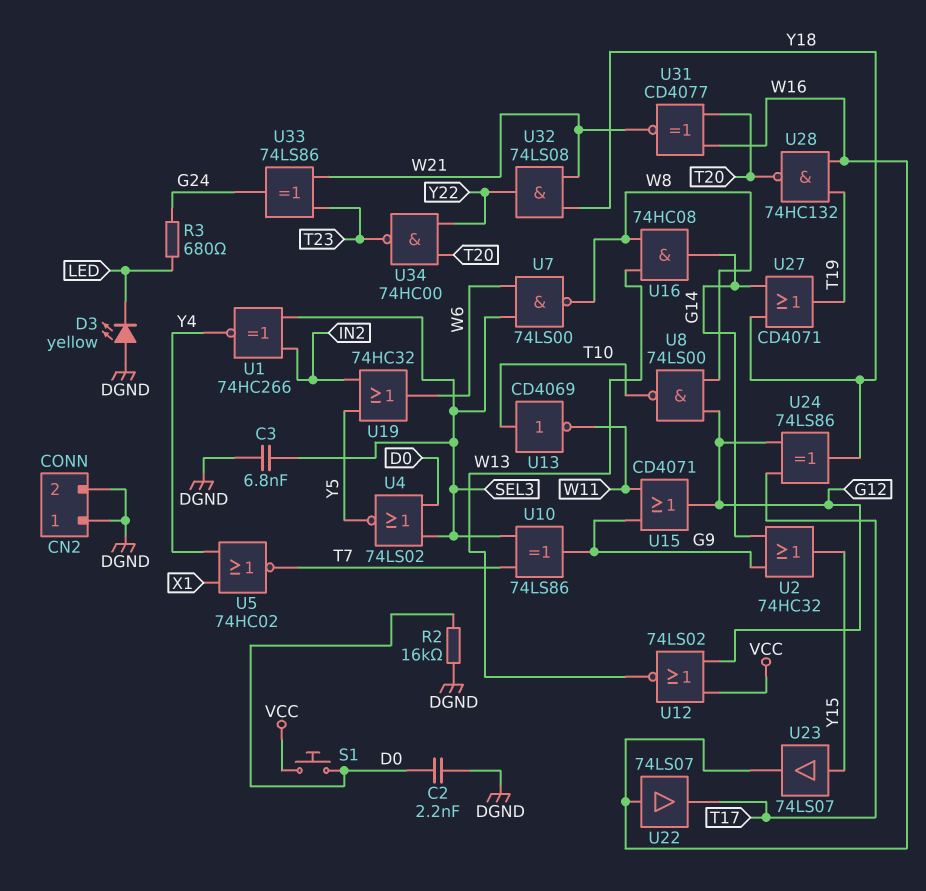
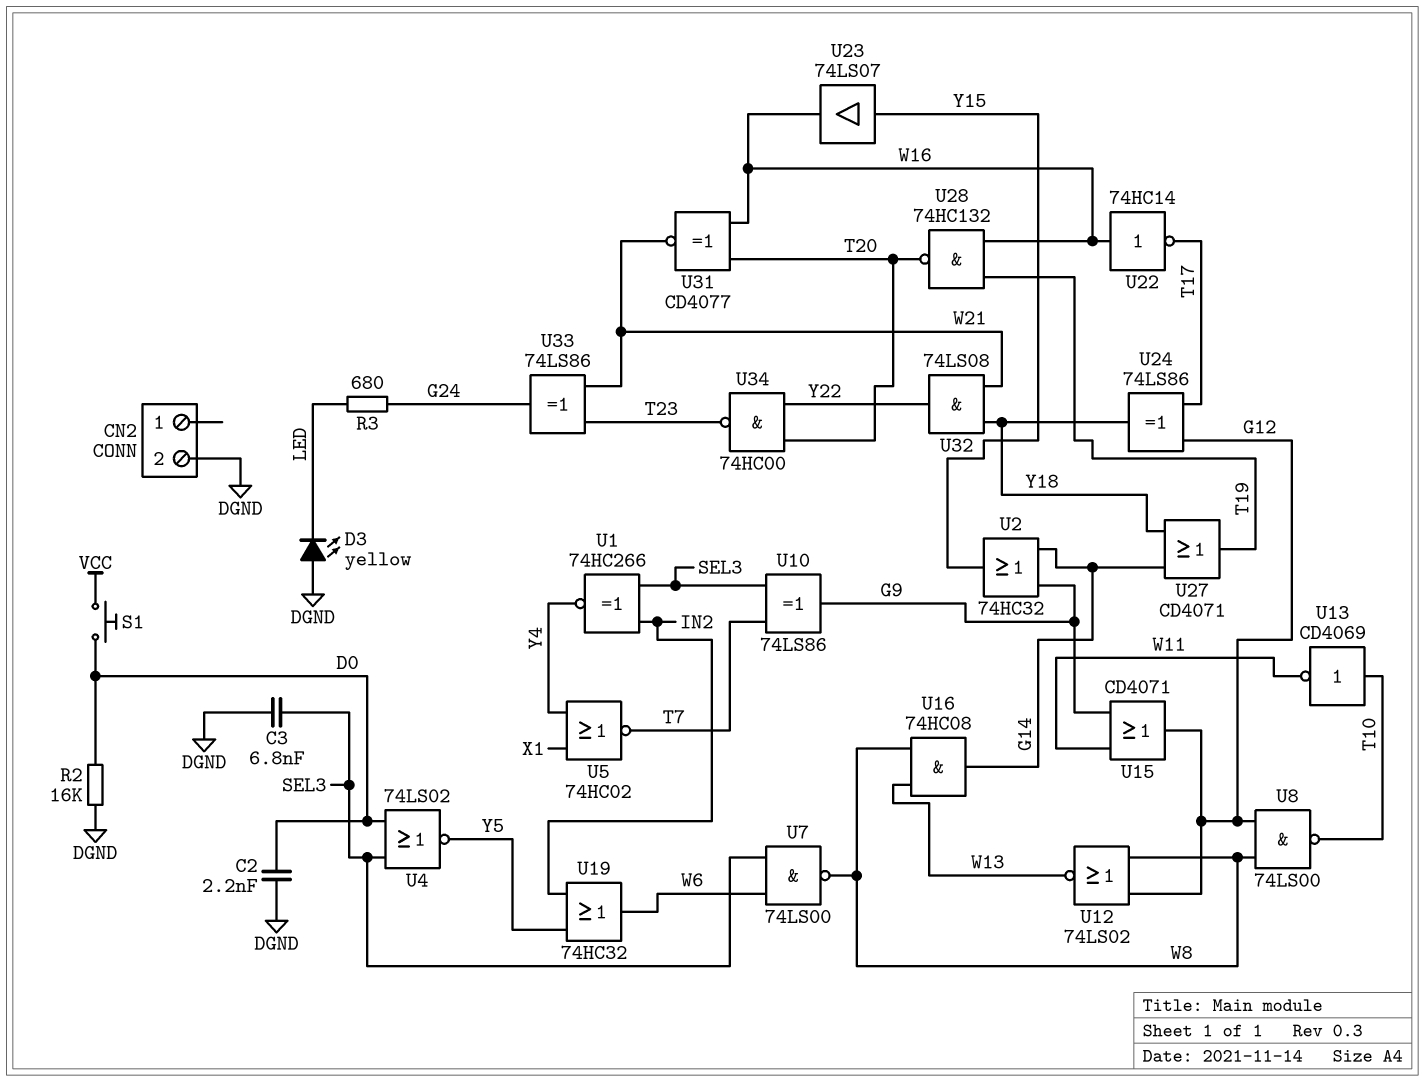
CN2 pin 1: DGND -> none
U12: NOR 74LS02 (in G12, in VCC, out W13) -> NOR 74LS02 (in G12, in W8, out W13)
U22: buffer 74LS07 (in W16, out T17) -> NOT 74HC14 (in W16, out T17)

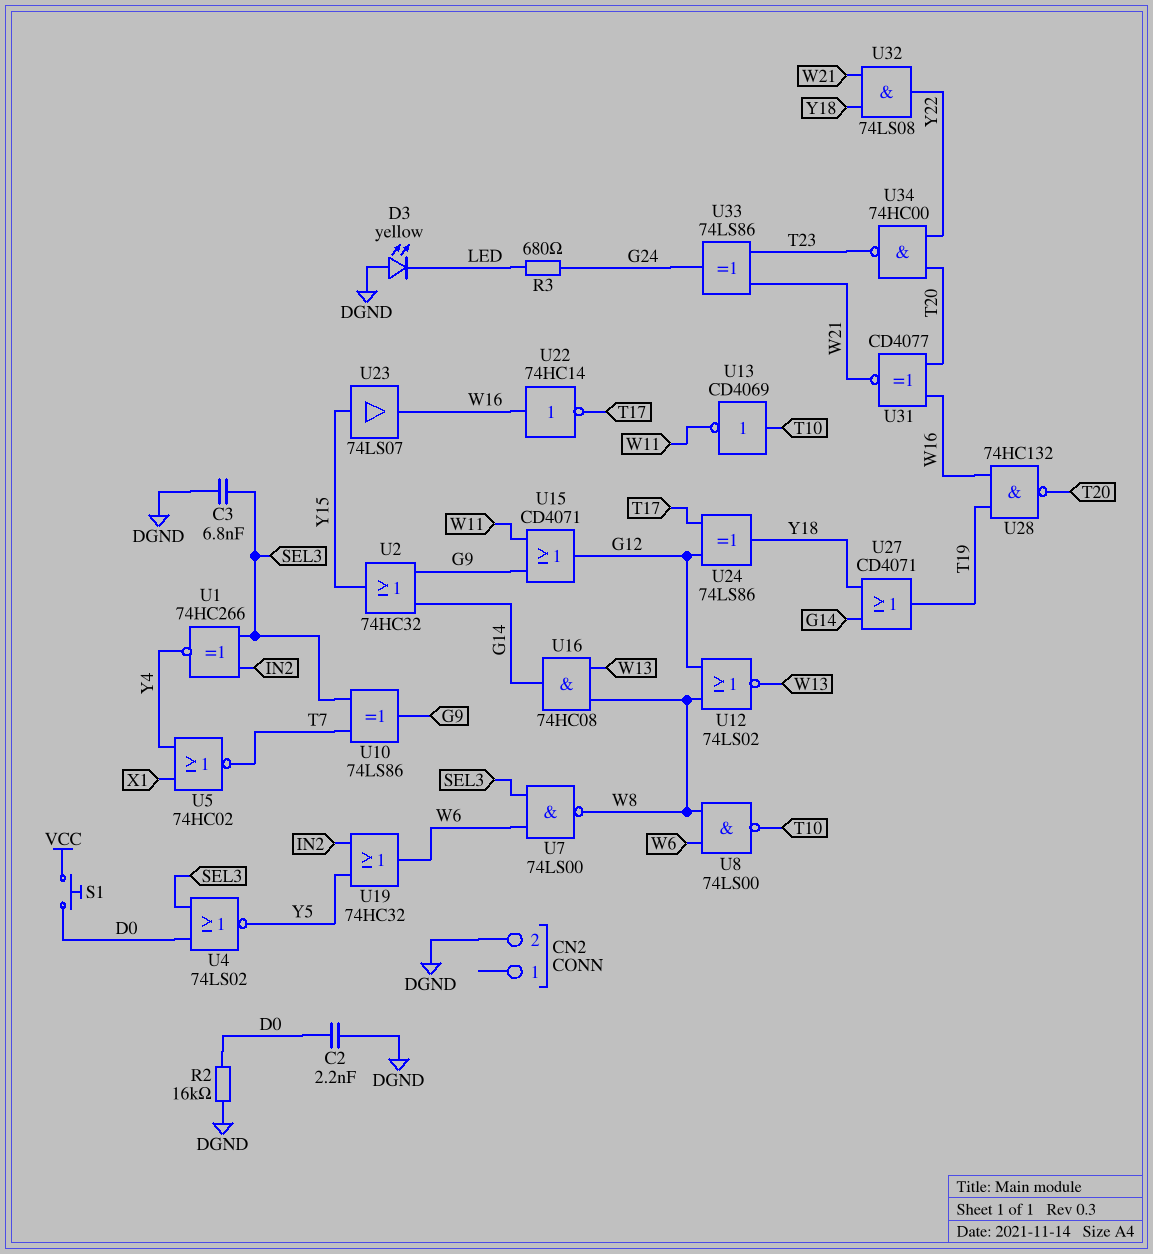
U8: NAND 74LS00 (in G12, in W8, out T10) -> NAND 74LS00 (in W6, in W8, out T10)

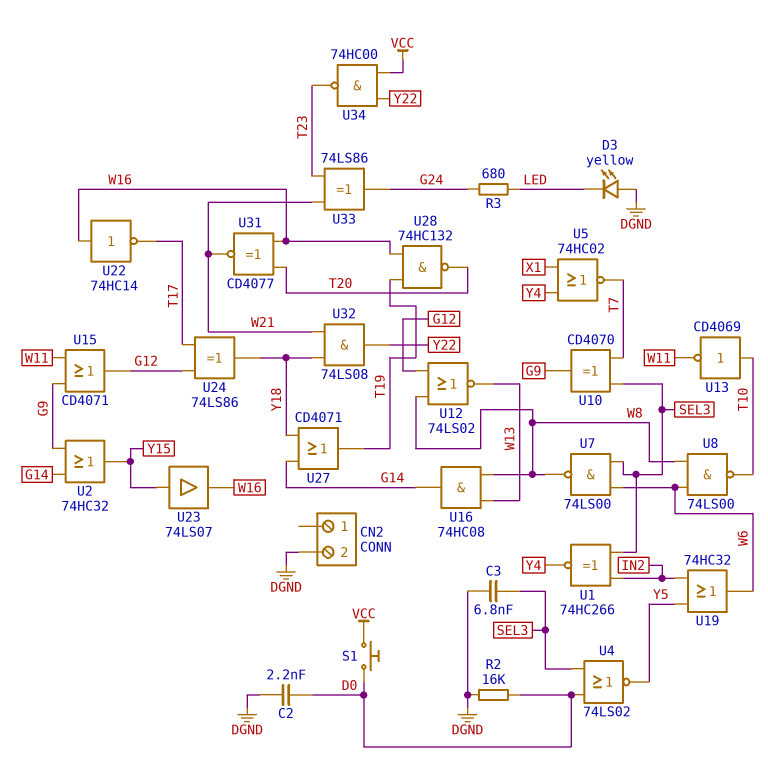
U10: XOR 74LS86 (in SEL3, in T7, out G9) -> XOR CD4070 (in SEL3, in T7, out G9)
U34: NAND 74HC00 (in T20, in Y22, out T23) -> NAND 74HC00 (in VCC, in Y22, out T23)

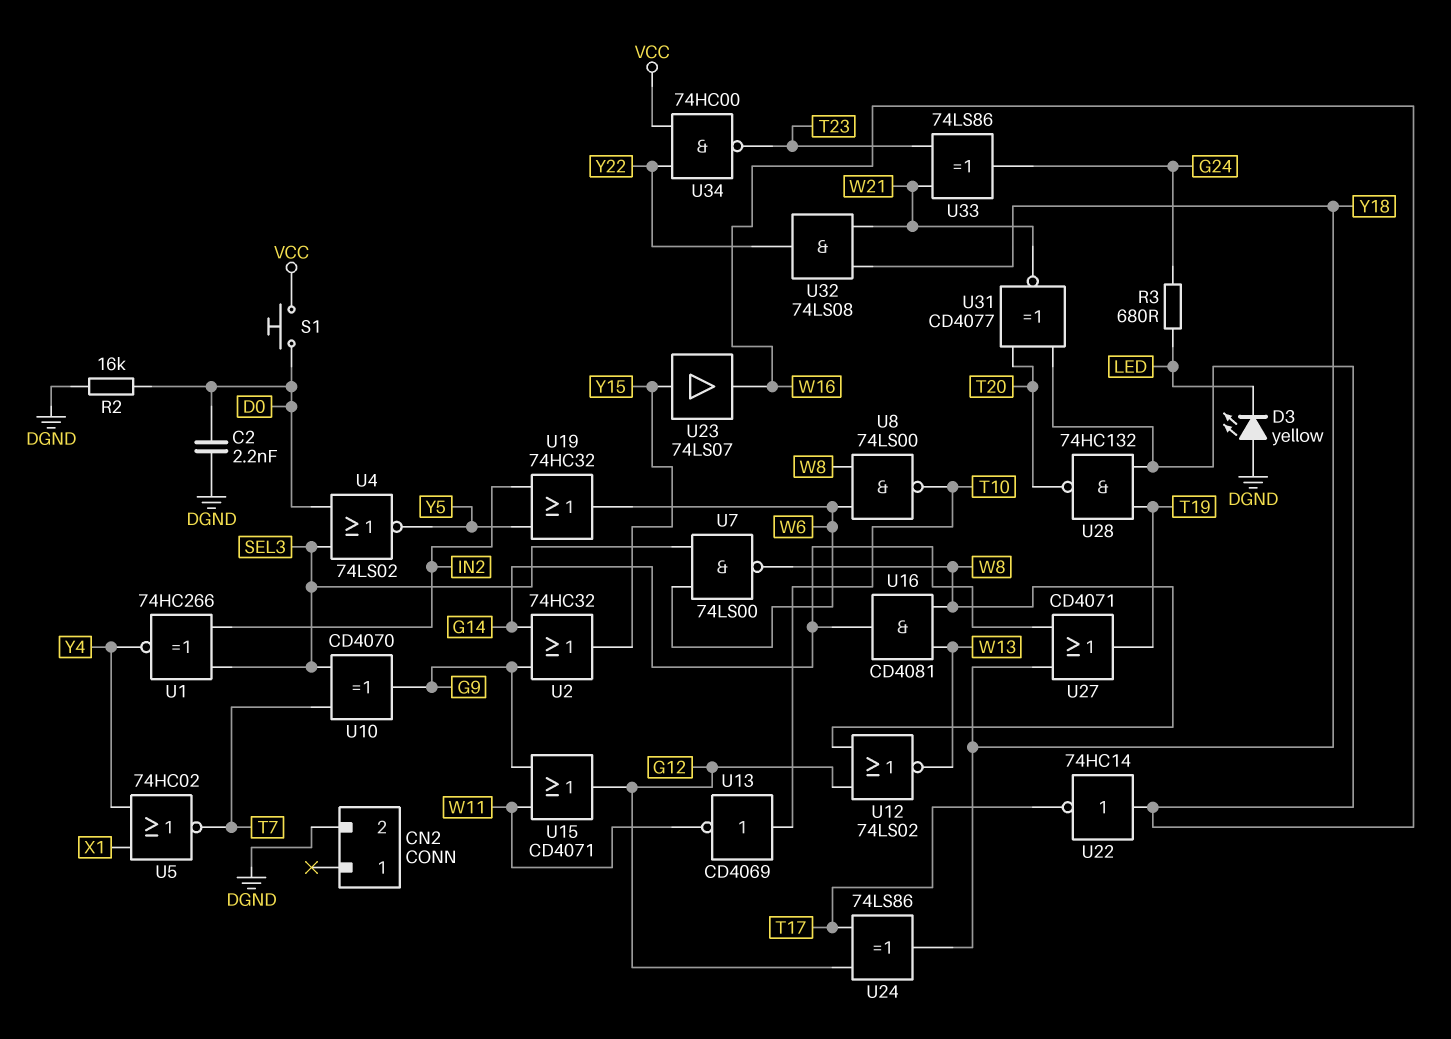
C3: 6.8nF (DGND, SEL3) -> none
U16: AND 74HC08 (in W8, in W13, out G14) -> AND CD4081 (in W8, in W13, out G14)

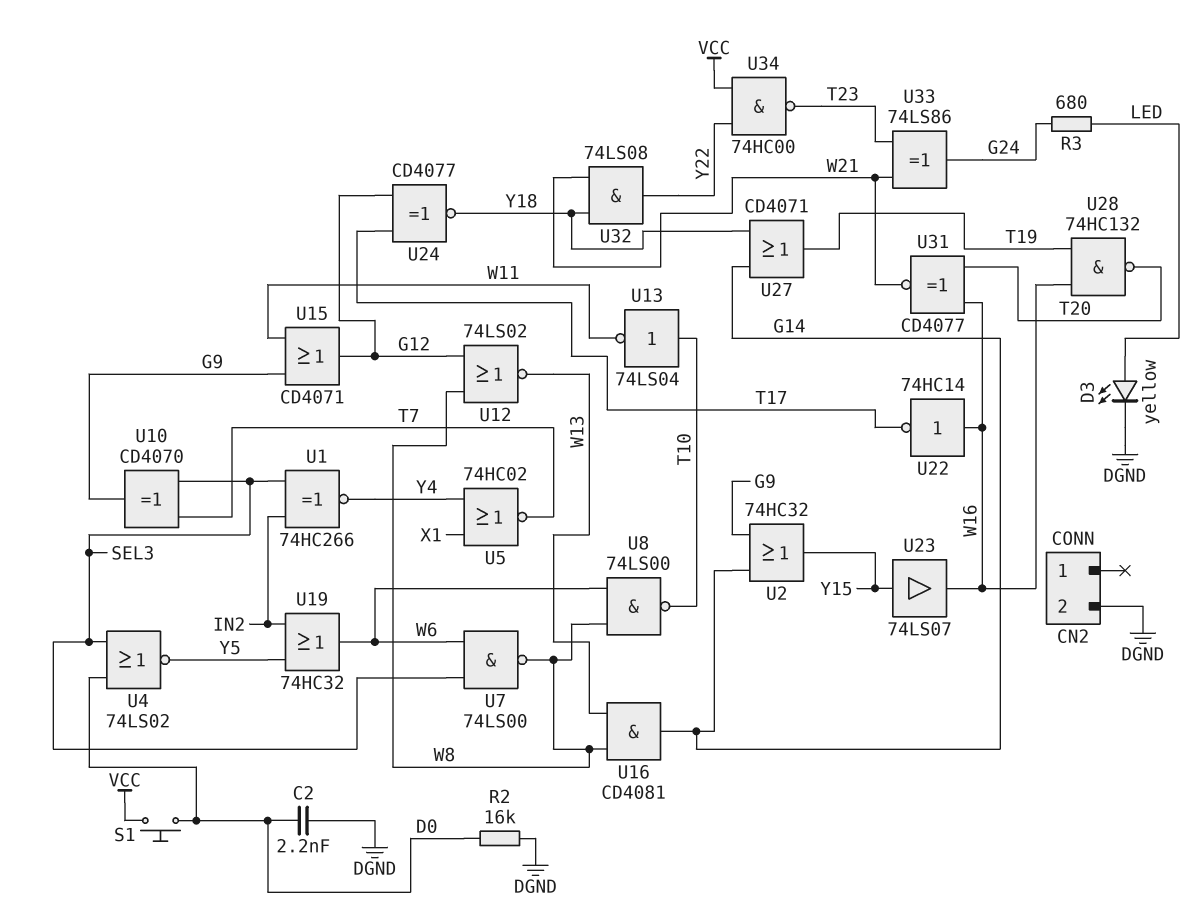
D3: LED yellow (A DGND, K LED) -> LED yellow (A LED, K DGND)
U13: NOT CD4069 (in T10, out W11) -> NOT 74LS04 (in T10, out W11)
U24: XOR 74LS86 (in G12, in T17, out Y18) -> XNOR CD4077 (in G12, in T17, out Y18)

